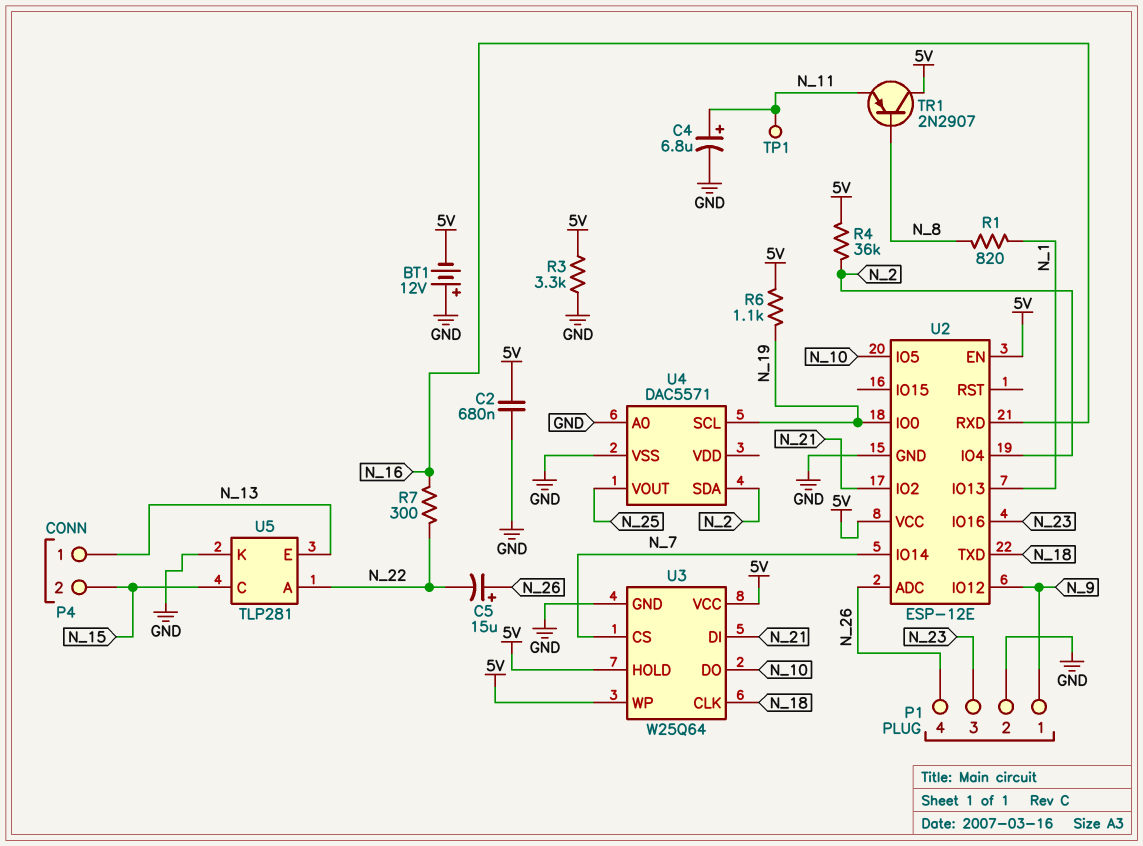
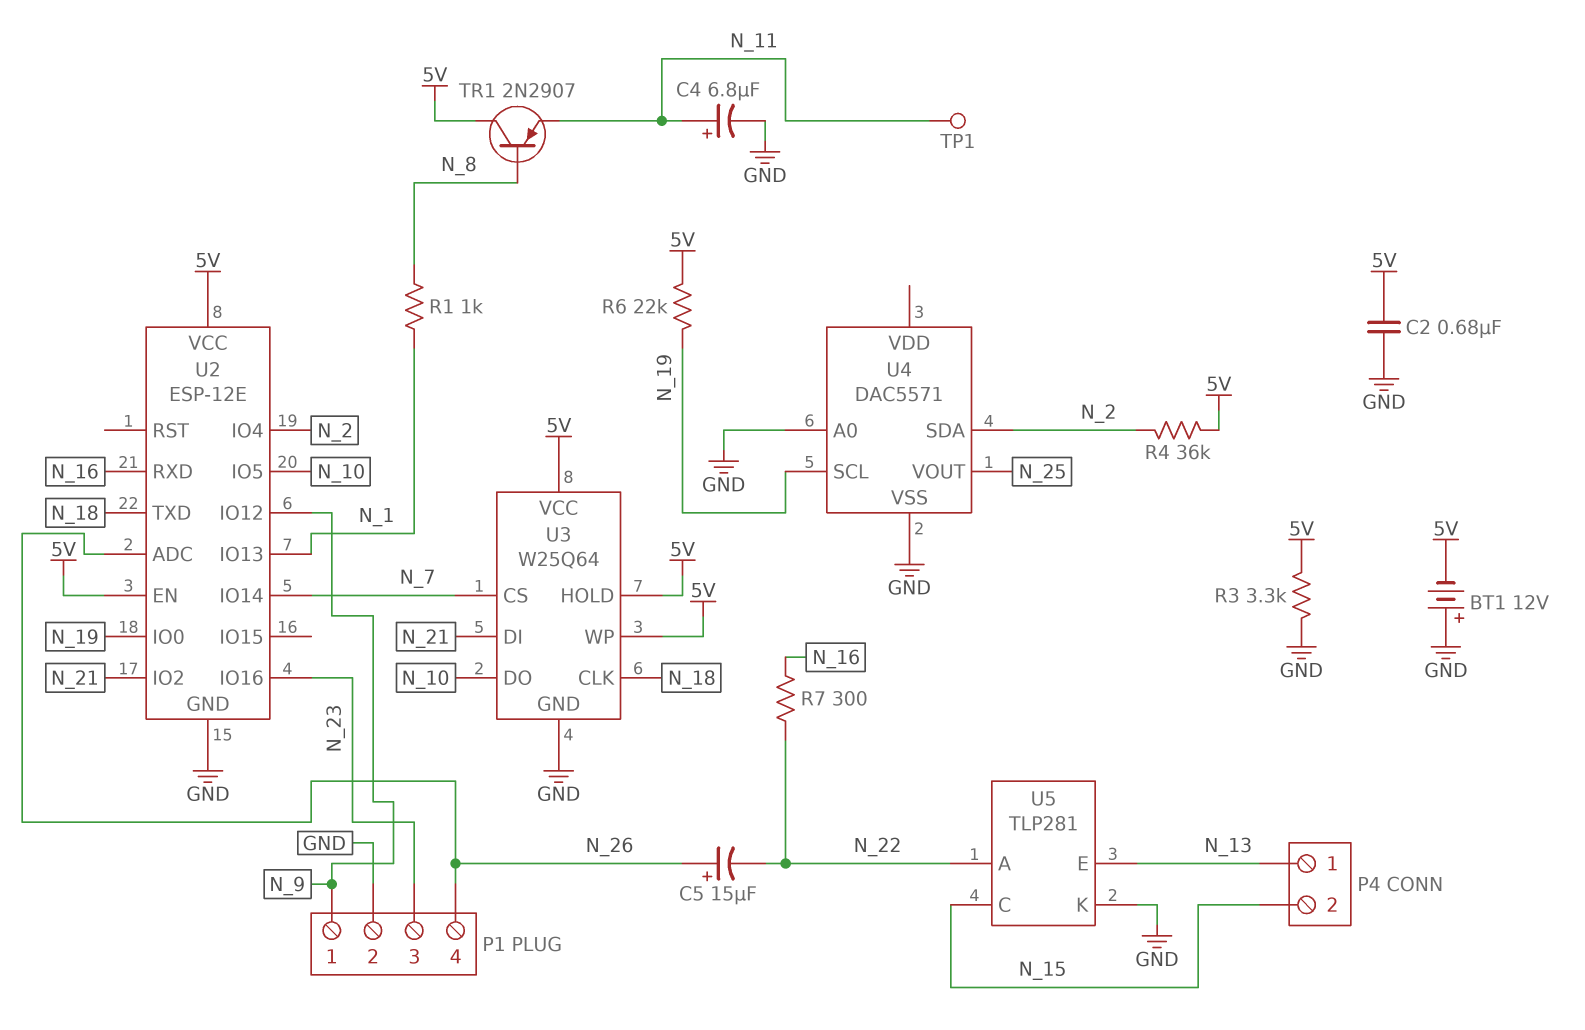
R1: 820 (N_1, N_8) -> 1k (N_1, N_8)
R6: 1.1k (5V, N_19) -> 22k (5V, N_19)

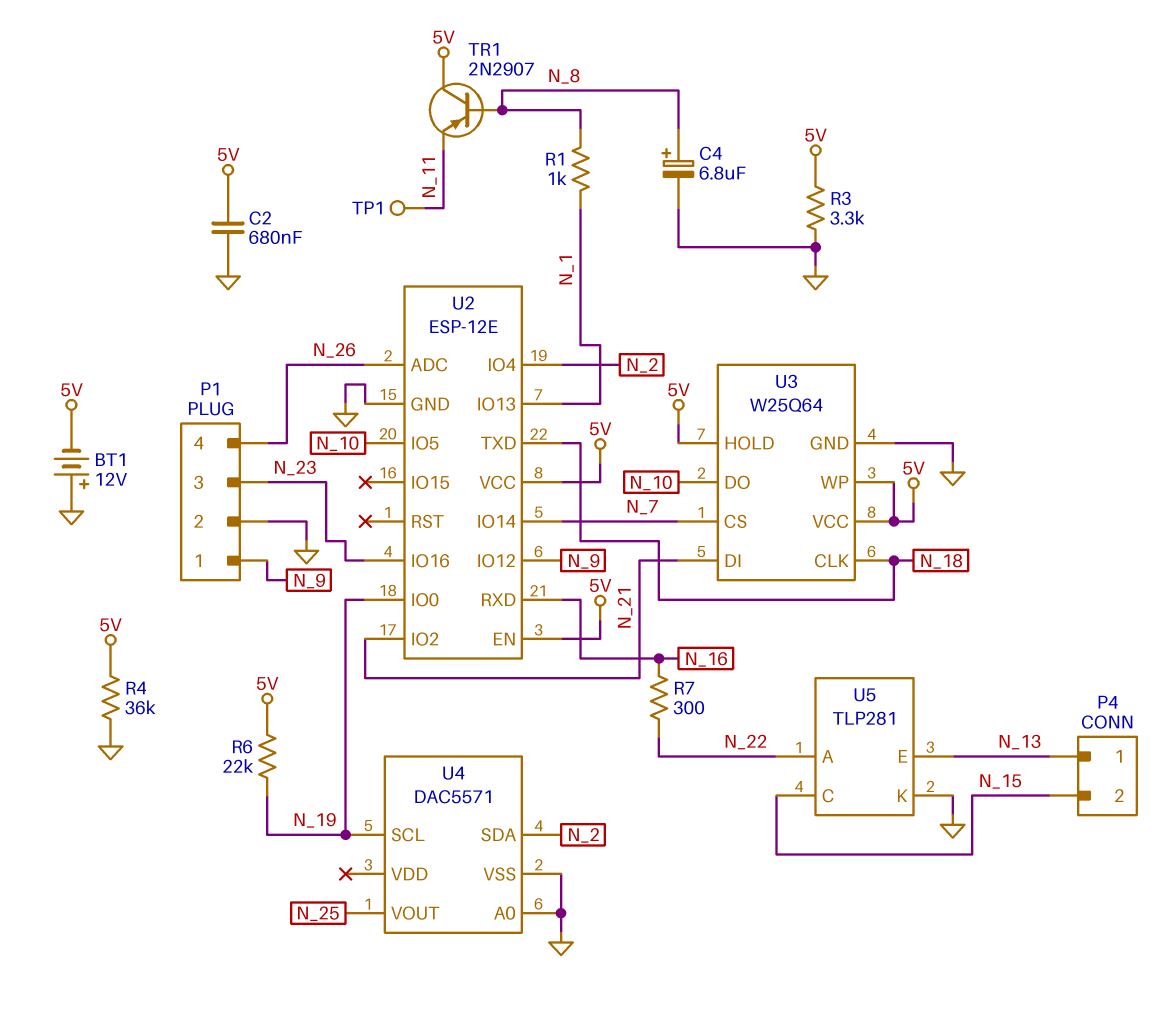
C4: 6.8uF (plus N_11, minus GND) -> 6.8uF (plus N_8, minus GND)
C5: 15uF (plus N_26, minus N_22) -> none
R4: 36k (5V, N_2) -> 36k (5V, GND)

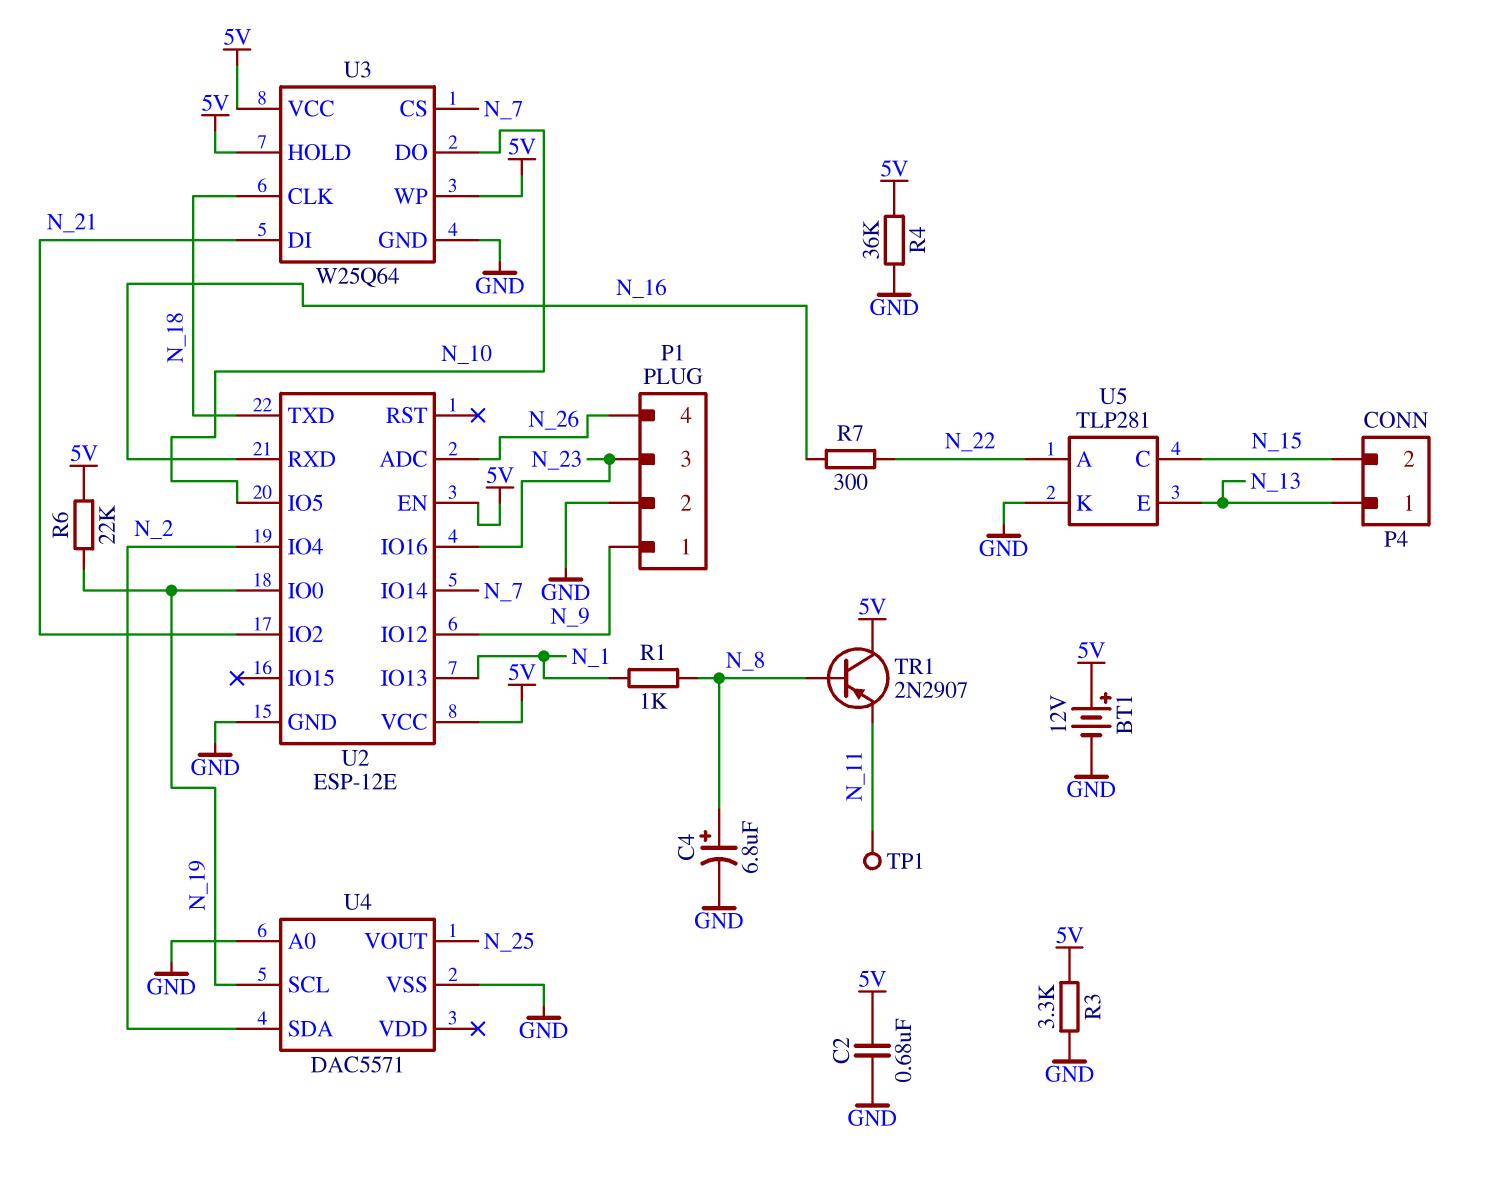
BT1: 12V (plus GND, minus 5V) -> 12V (plus 5V, minus GND)

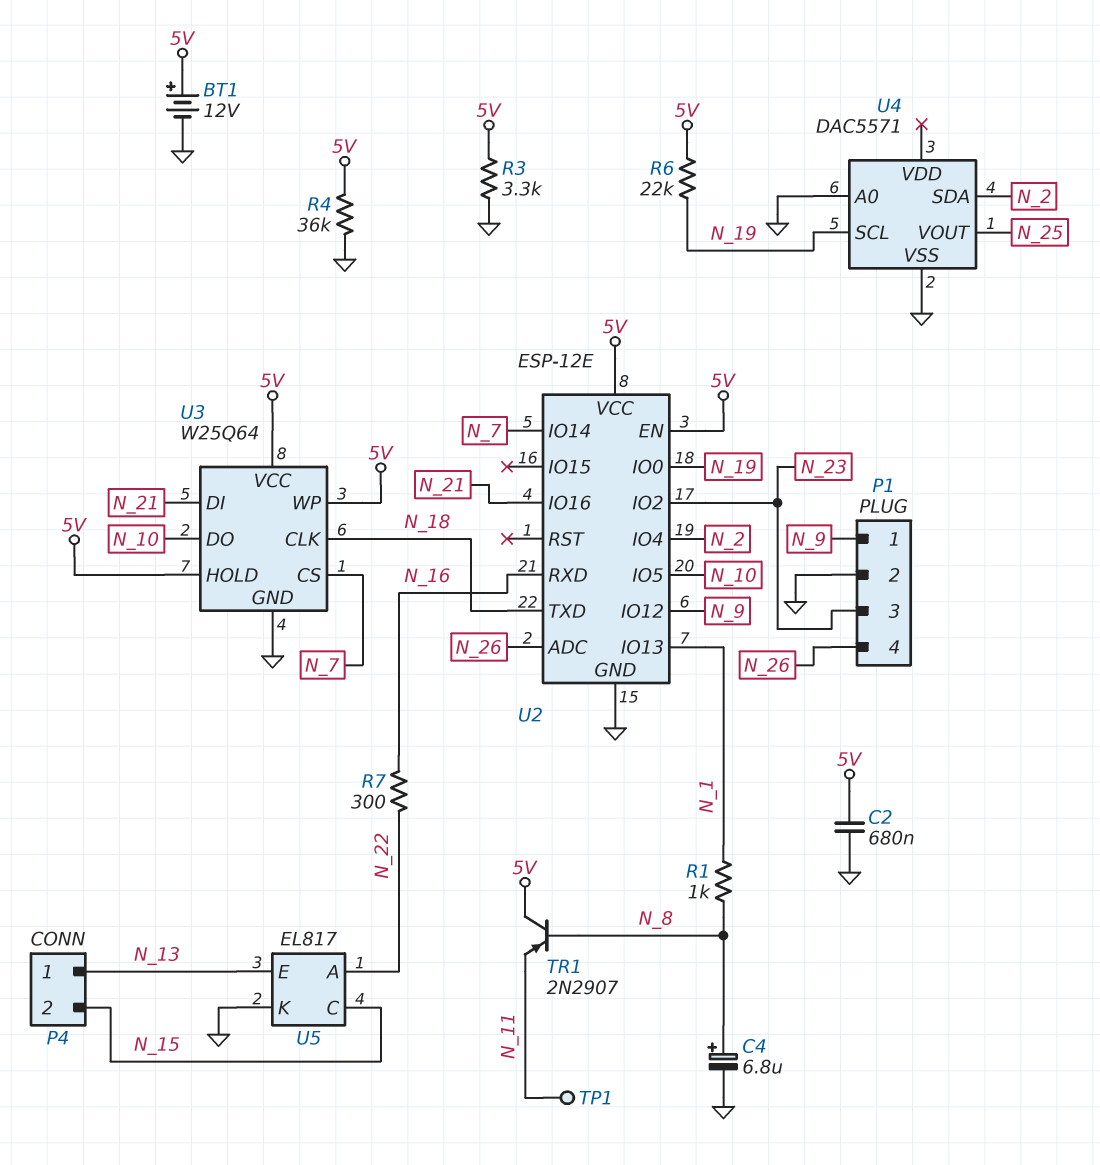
U2 pin IO2: N_21 -> N_23
U2 pin IO16: N_23 -> N_21
U5: TLP281 -> EL817

